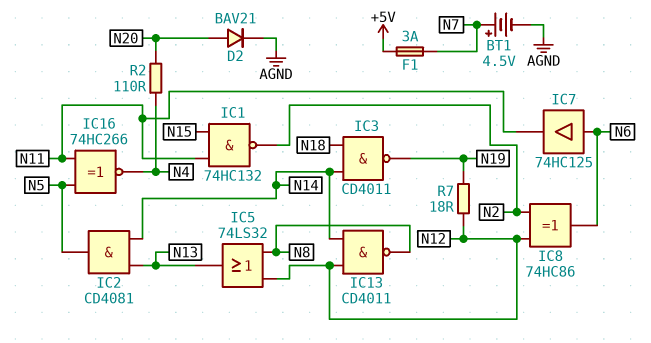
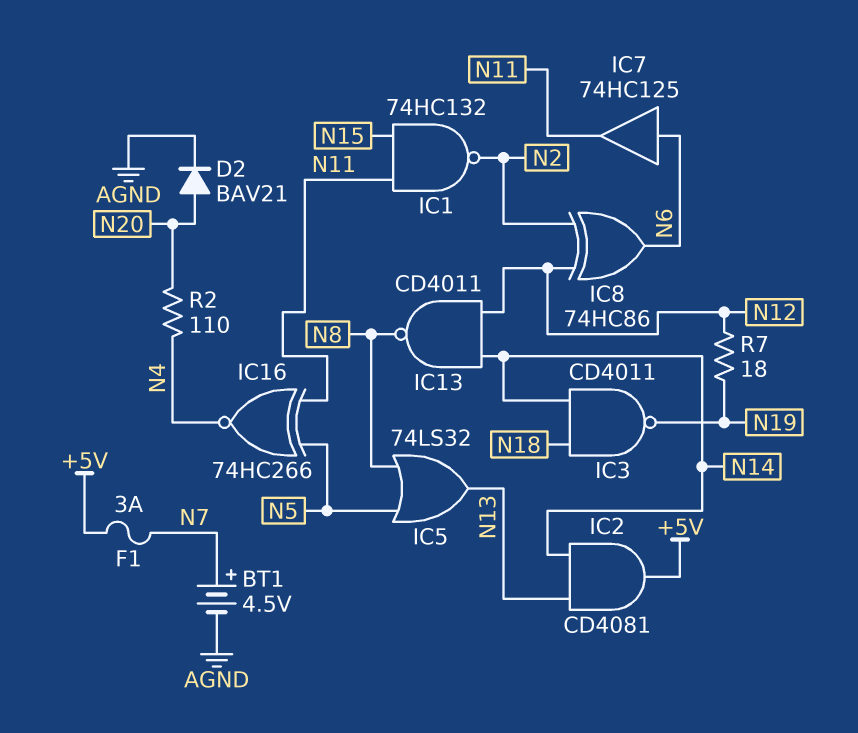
IC2: AND CD4081 (in N13, in N14, out N5) -> AND CD4081 (in N13, in N14, out +5V)
IC5: OR 74LS32 (in N8, in N12, out N13) -> OR 74LS32 (in N5, in N8, out N13)

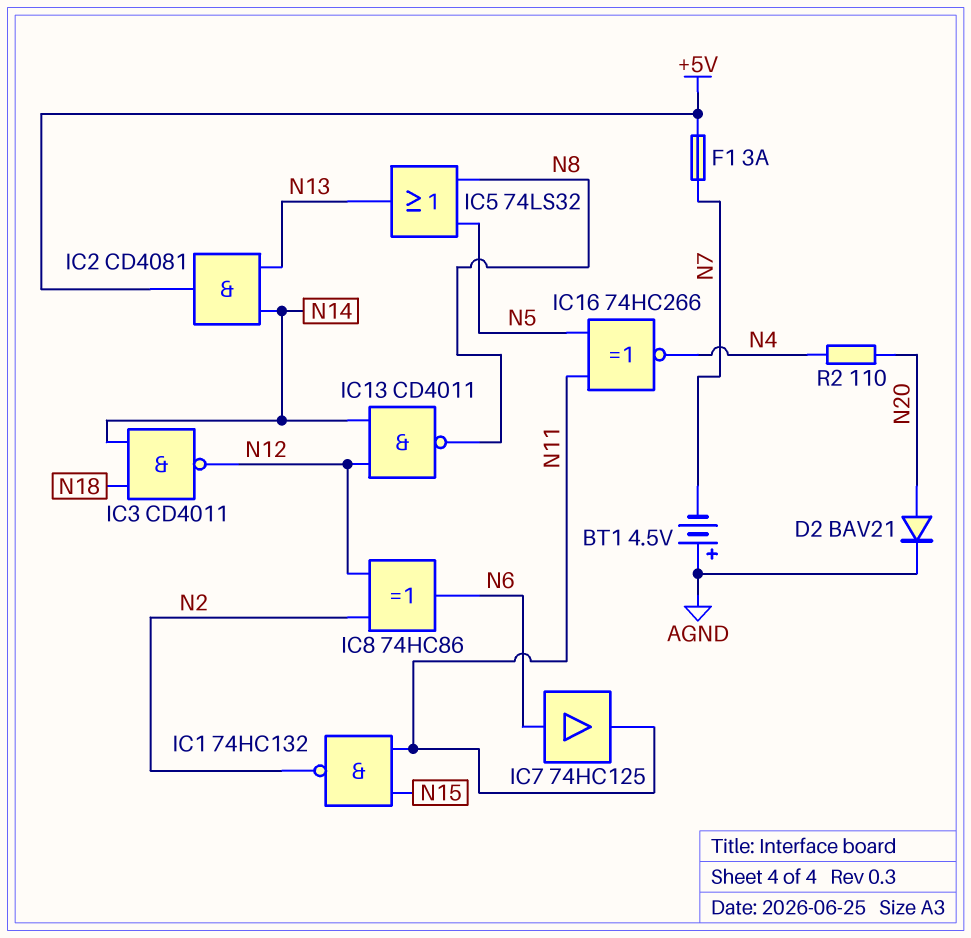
BT1: 4.5V (plus N7, minus AGND) -> 4.5V (plus AGND, minus N7)
IC3: NAND CD4011 (in N14, in N18, out N19) -> NAND CD4011 (in N14, in N18, out N12)
R7: 18 (N12, N19) -> none

